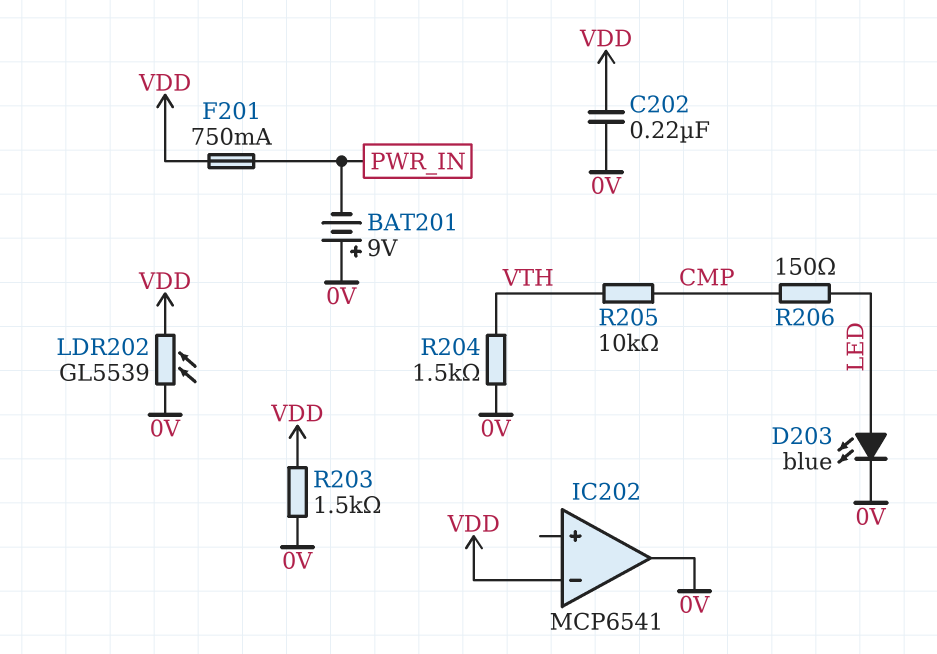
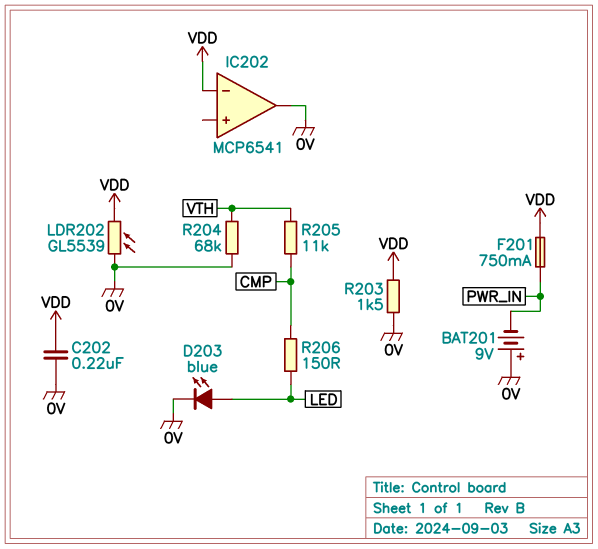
R204: 1.5k (0V, VTH) -> 68k (0V, VTH)
R205: 10k (CMP, VTH) -> 11k (CMP, VTH)

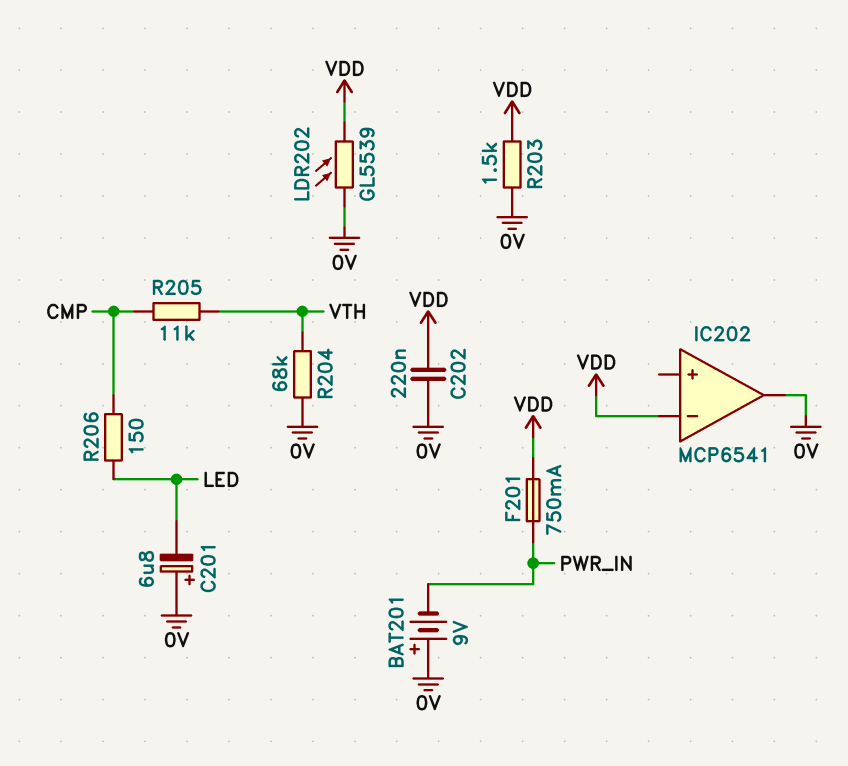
C201: none -> 6.8uF (plus 0V, minus LED)
D203: LED blue (A LED, K 0V) -> none

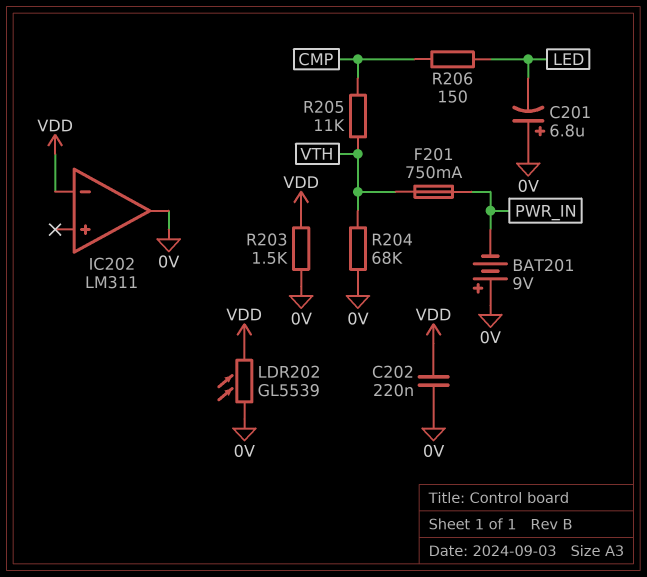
F201: 750mA (PWR_IN, VDD) -> 750mA (PWR_IN, VTH)
IC202: MCP6541 -> LM311

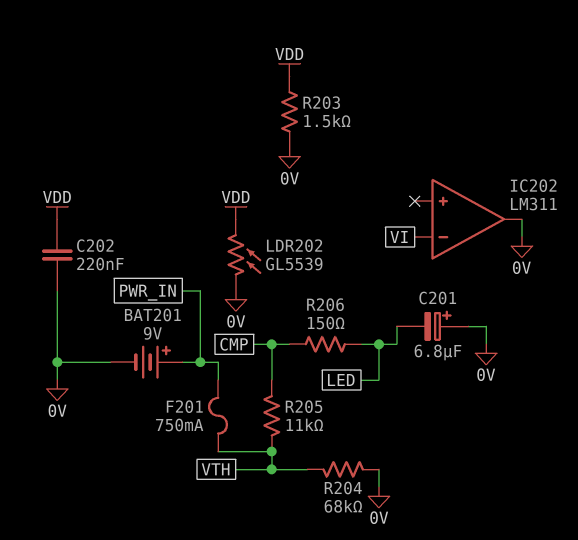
BAT201: 9V (plus 0V, minus PWR_IN) -> 9V (plus PWR_IN, minus 0V)
IC202 pin in-: VDD -> VI

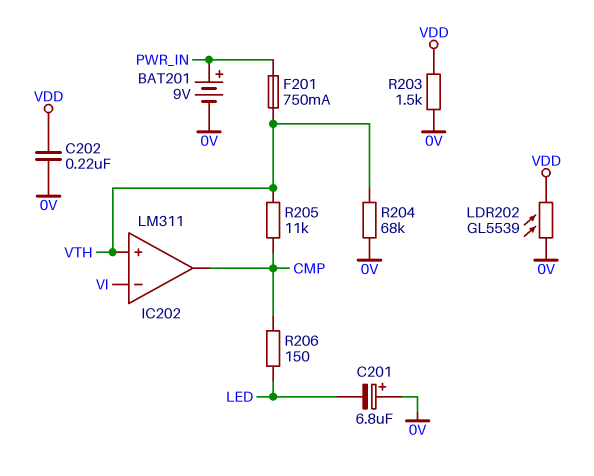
IC202 pin in+: none -> VTH
IC202 pin out: 0V -> CMP

